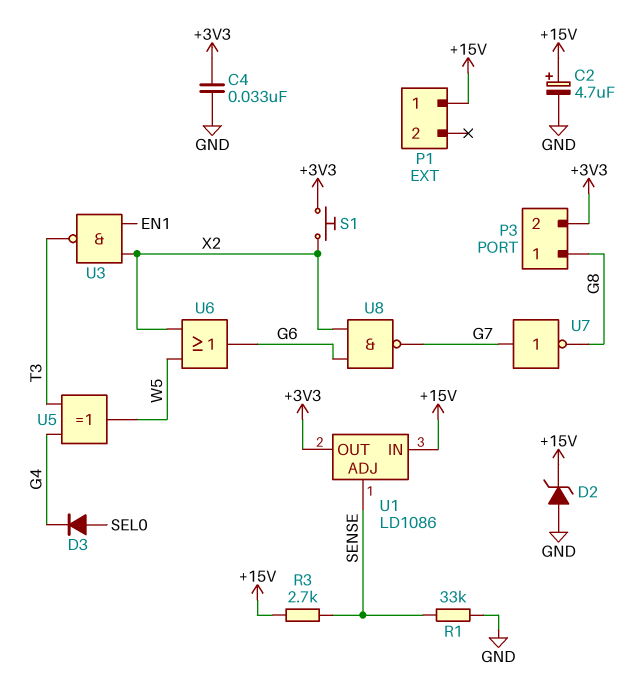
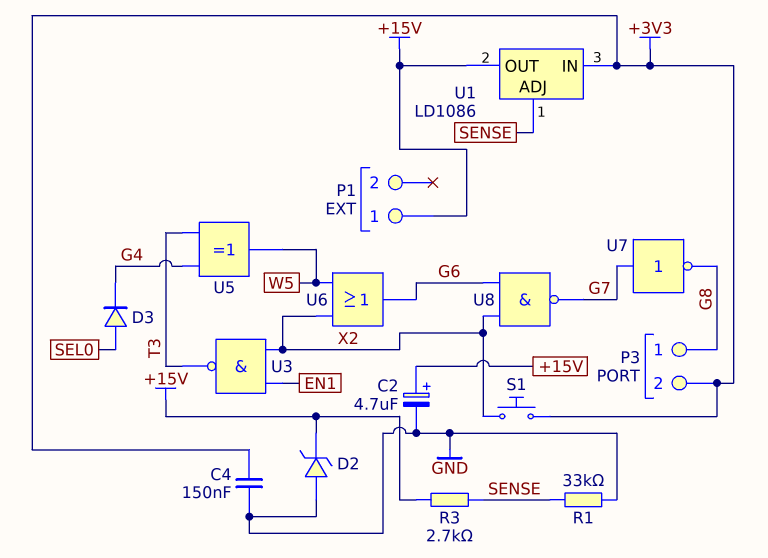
C4: 33nF (+3V3, GND) -> 150nF (+3V3, GND)
U1 pin IN: +15V -> +3V3
U1 pin OUT: +3V3 -> +15V

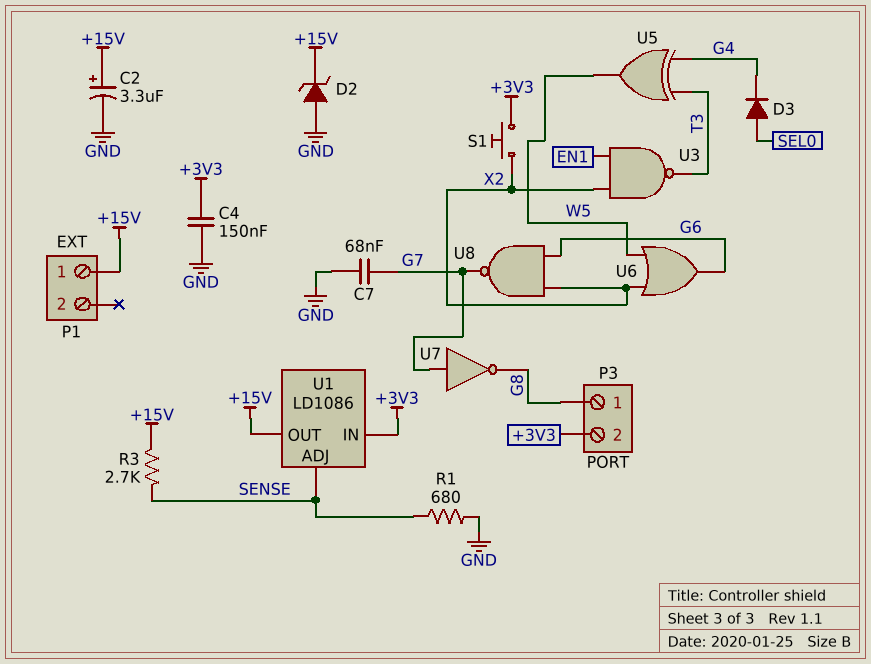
C2: 4.7uF (plus +15V, minus GND) -> 3.3uF (plus +15V, minus GND)
C7: none -> 68nF (G7, GND)
R1: 33k (GND, SENSE) -> 680 (GND, SENSE)

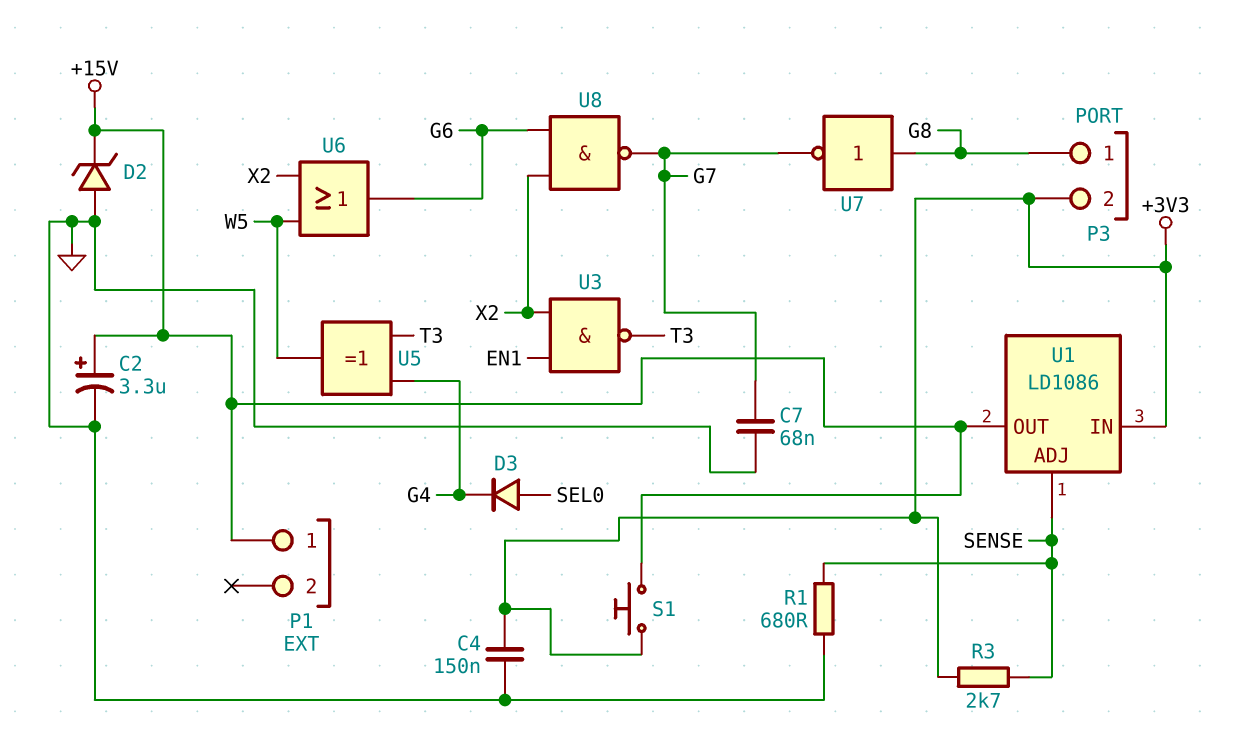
R3: 2.7k (+15V, SENSE) -> 2.7k (+3V3, SENSE)
S1: button (+3V3, X2) -> button (+3V3, +15V)
U7: NOT (in G7, out G8) -> NOT (in G8, out G7)

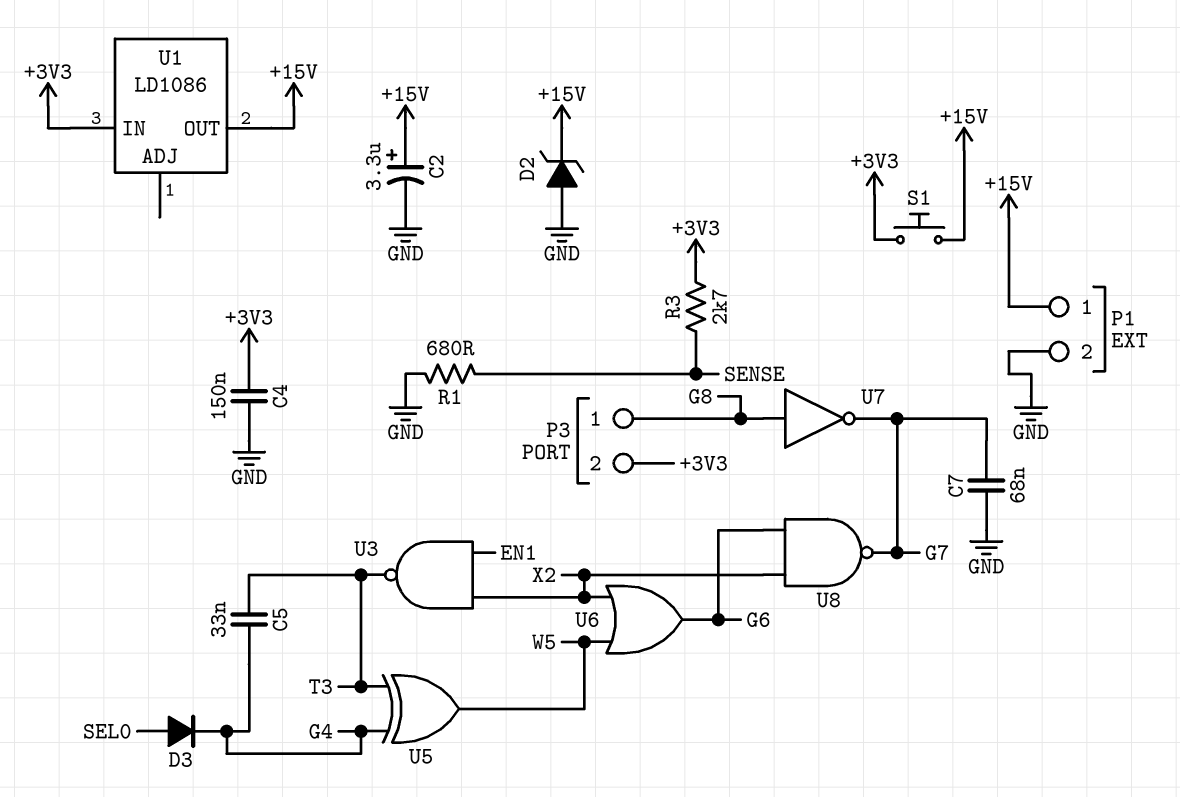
C5: none -> 33nF (G4, T3)
P1 pin 2: none -> GND
U1 pin ADJ: SENSE -> none

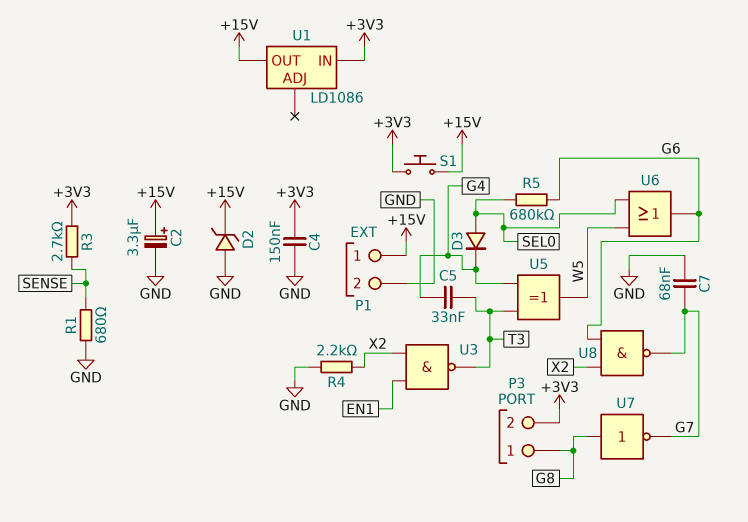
R4: none -> 2.2k (GND, X2)
R5: none -> 680k (G6, SEL0)
U6: OR (in W5, in X2, out G6) -> OR (in SEL0, in W5, out G6)

